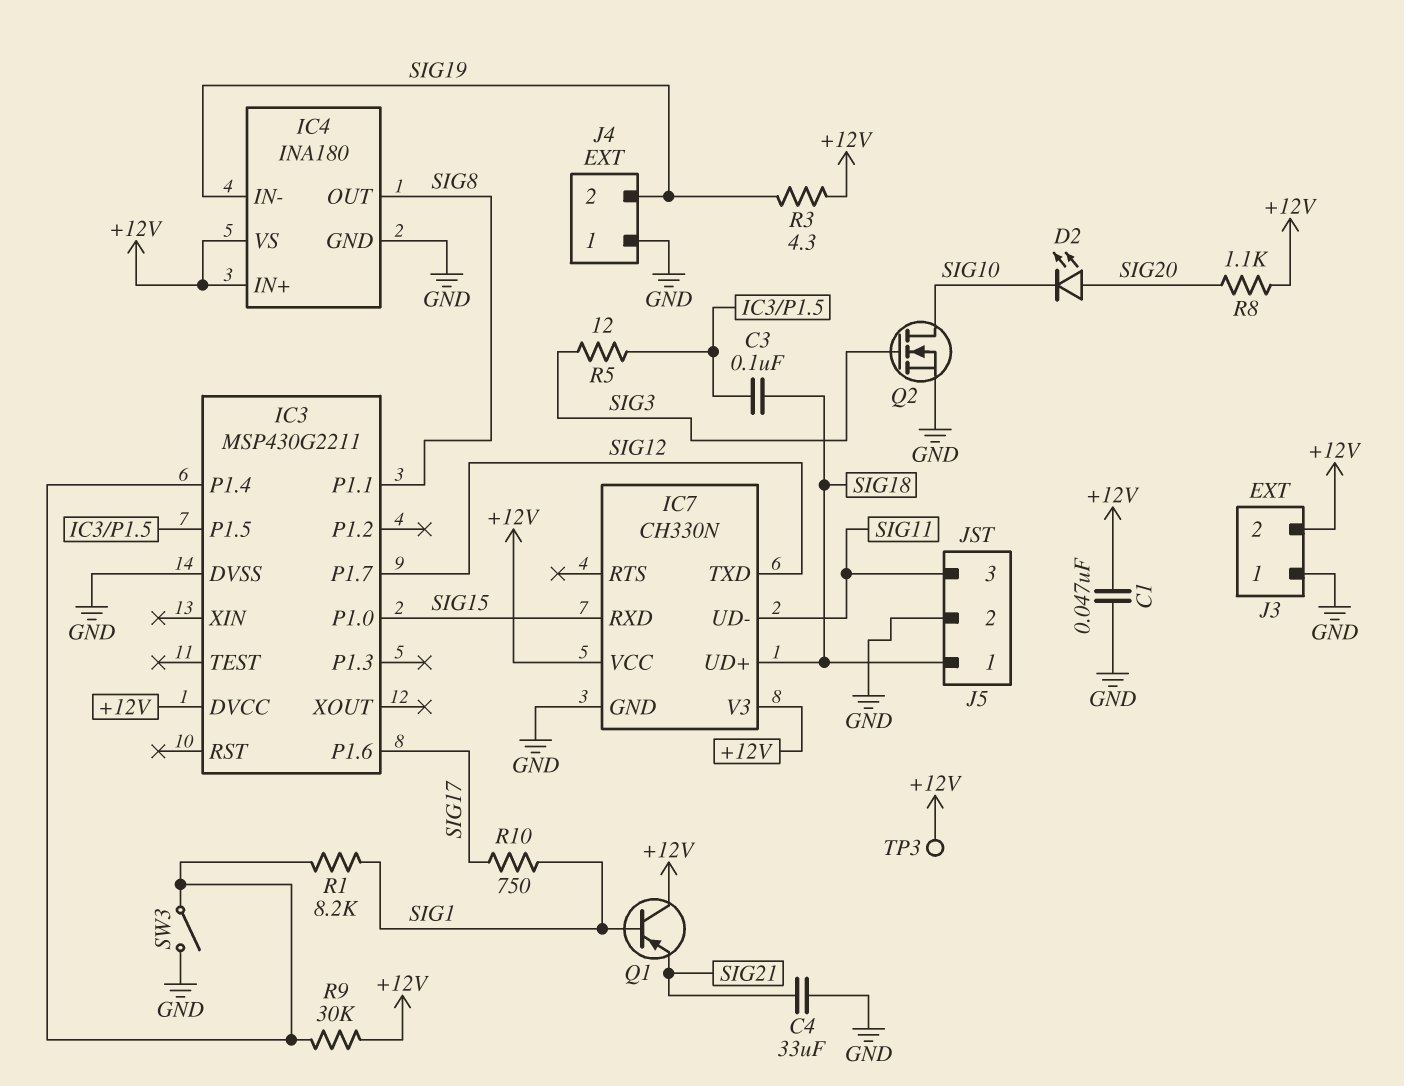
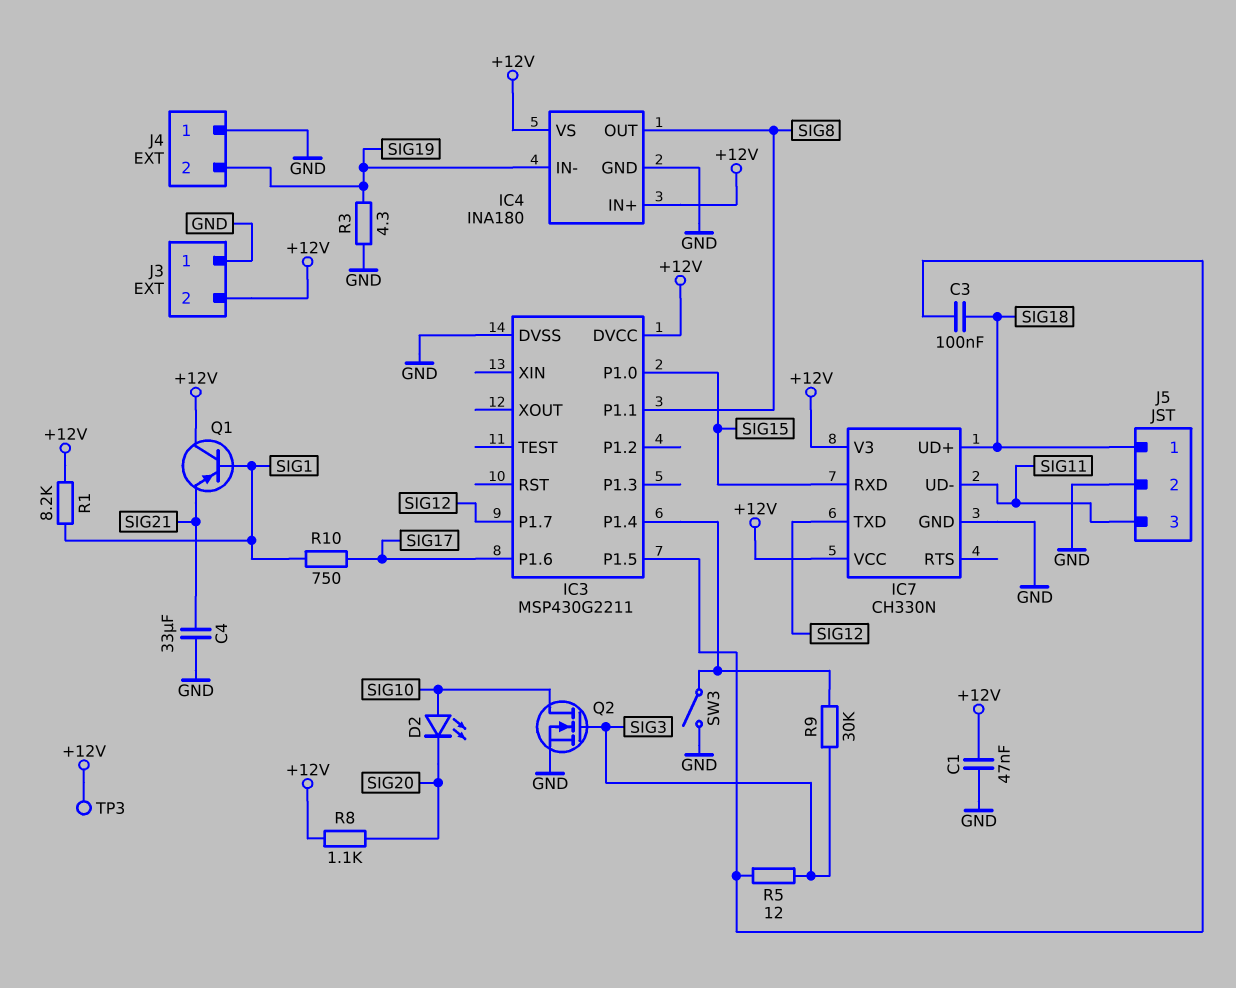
D2: LED (A SIG20, K SIG10) -> LED (A SIG10, K SIG20)
R1: 8.2k (IC3/P1.4, SIG1) -> 8.2k (+12V, SIG1)
R3: 4.3 (+12V, SIG19) -> 4.3 (GND, SIG19)
R9: 30k (+12V, IC3/P1.4) -> 30k (IC3/P1.4, SIG3)

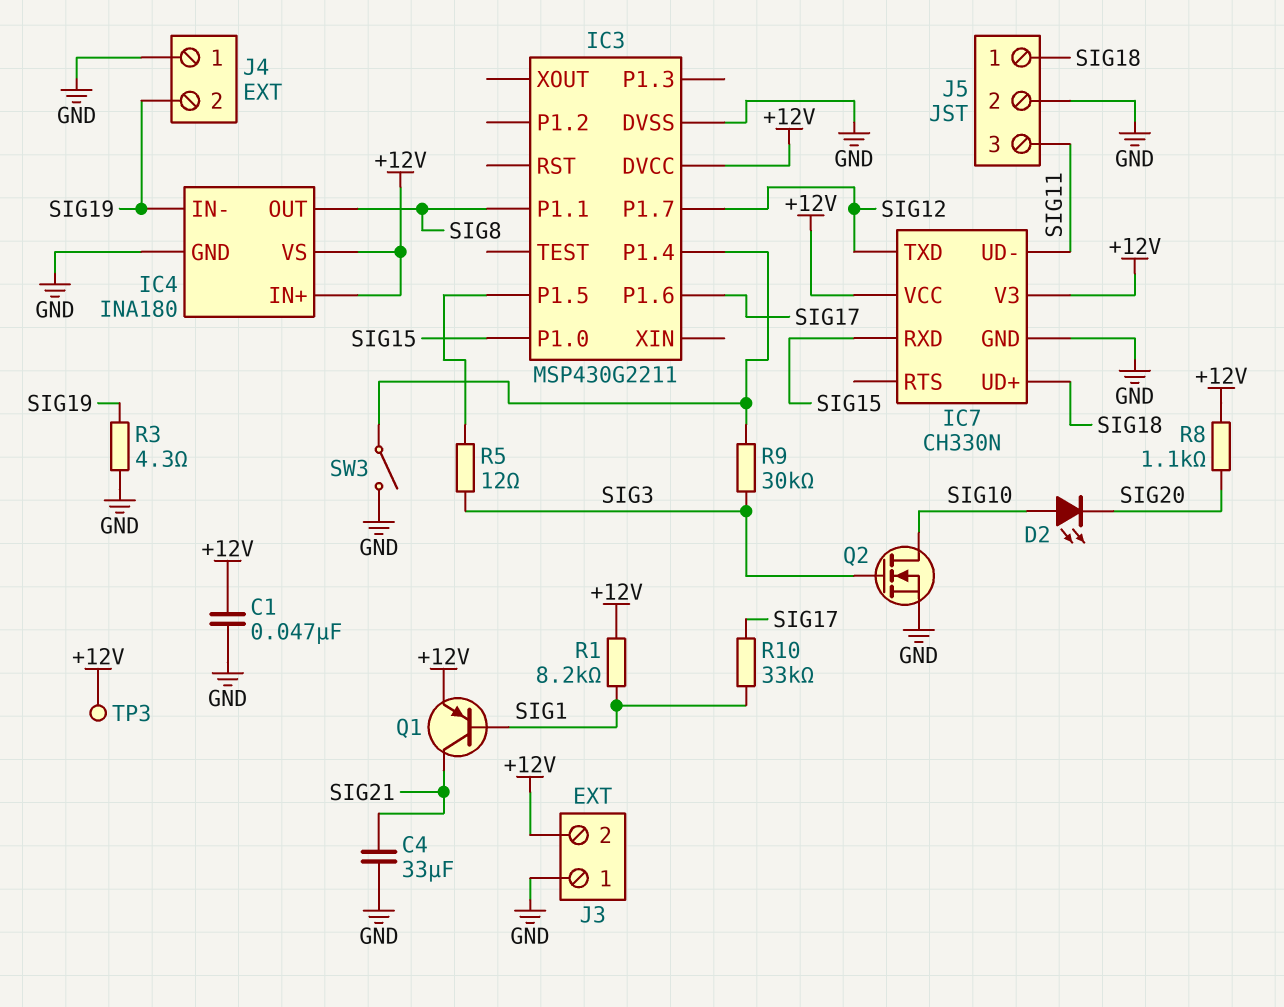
C3: 100nF (IC3/P1.5, SIG18) -> none
Q1: PNP (B SIG1, C +12V, E SIG21) -> PNP (B SIG1, C SIG21, E +12V)
R10: 750 (SIG1, SIG17) -> 33k (SIG1, SIG17)

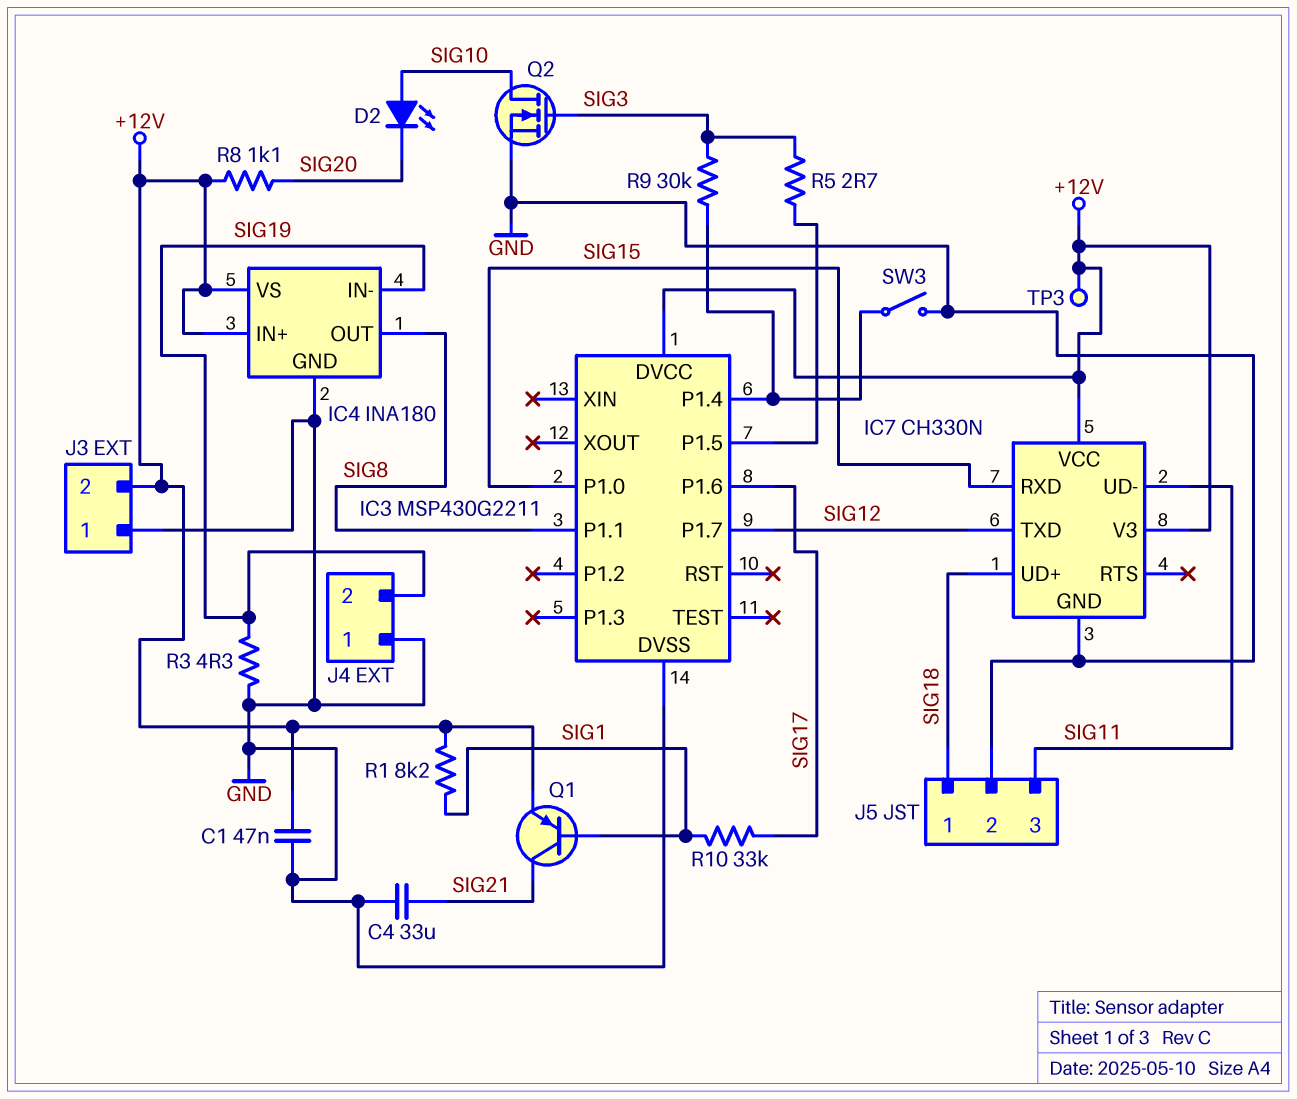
R5: 12 (IC3/P1.5, SIG3) -> 2.7 (IC3/P1.5, SIG3)

